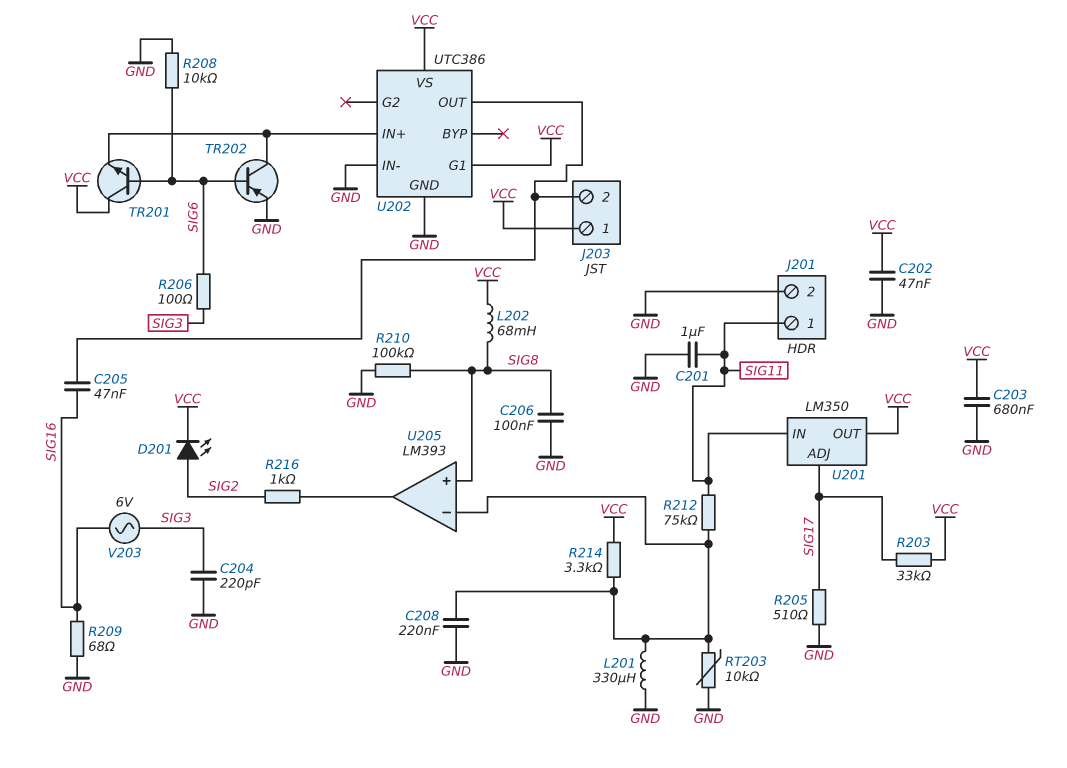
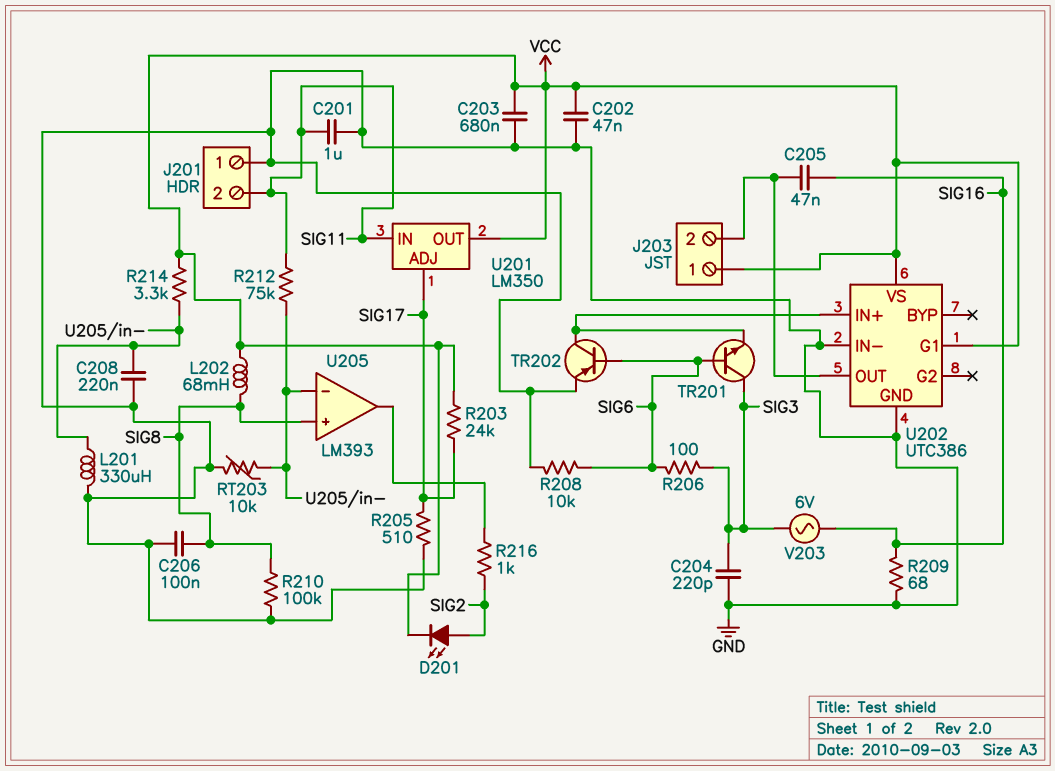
J201 pin 1: SIG11 -> GND
J201 pin 2: GND -> SIG11
R203: 33k (SIG17, VCC) -> 24k (SIG17, VCC)
TR201: NPN (B SIG6, C VCC, E U202/IN+) -> NPN (B SIG6, C SIG3, E U202/IN+)

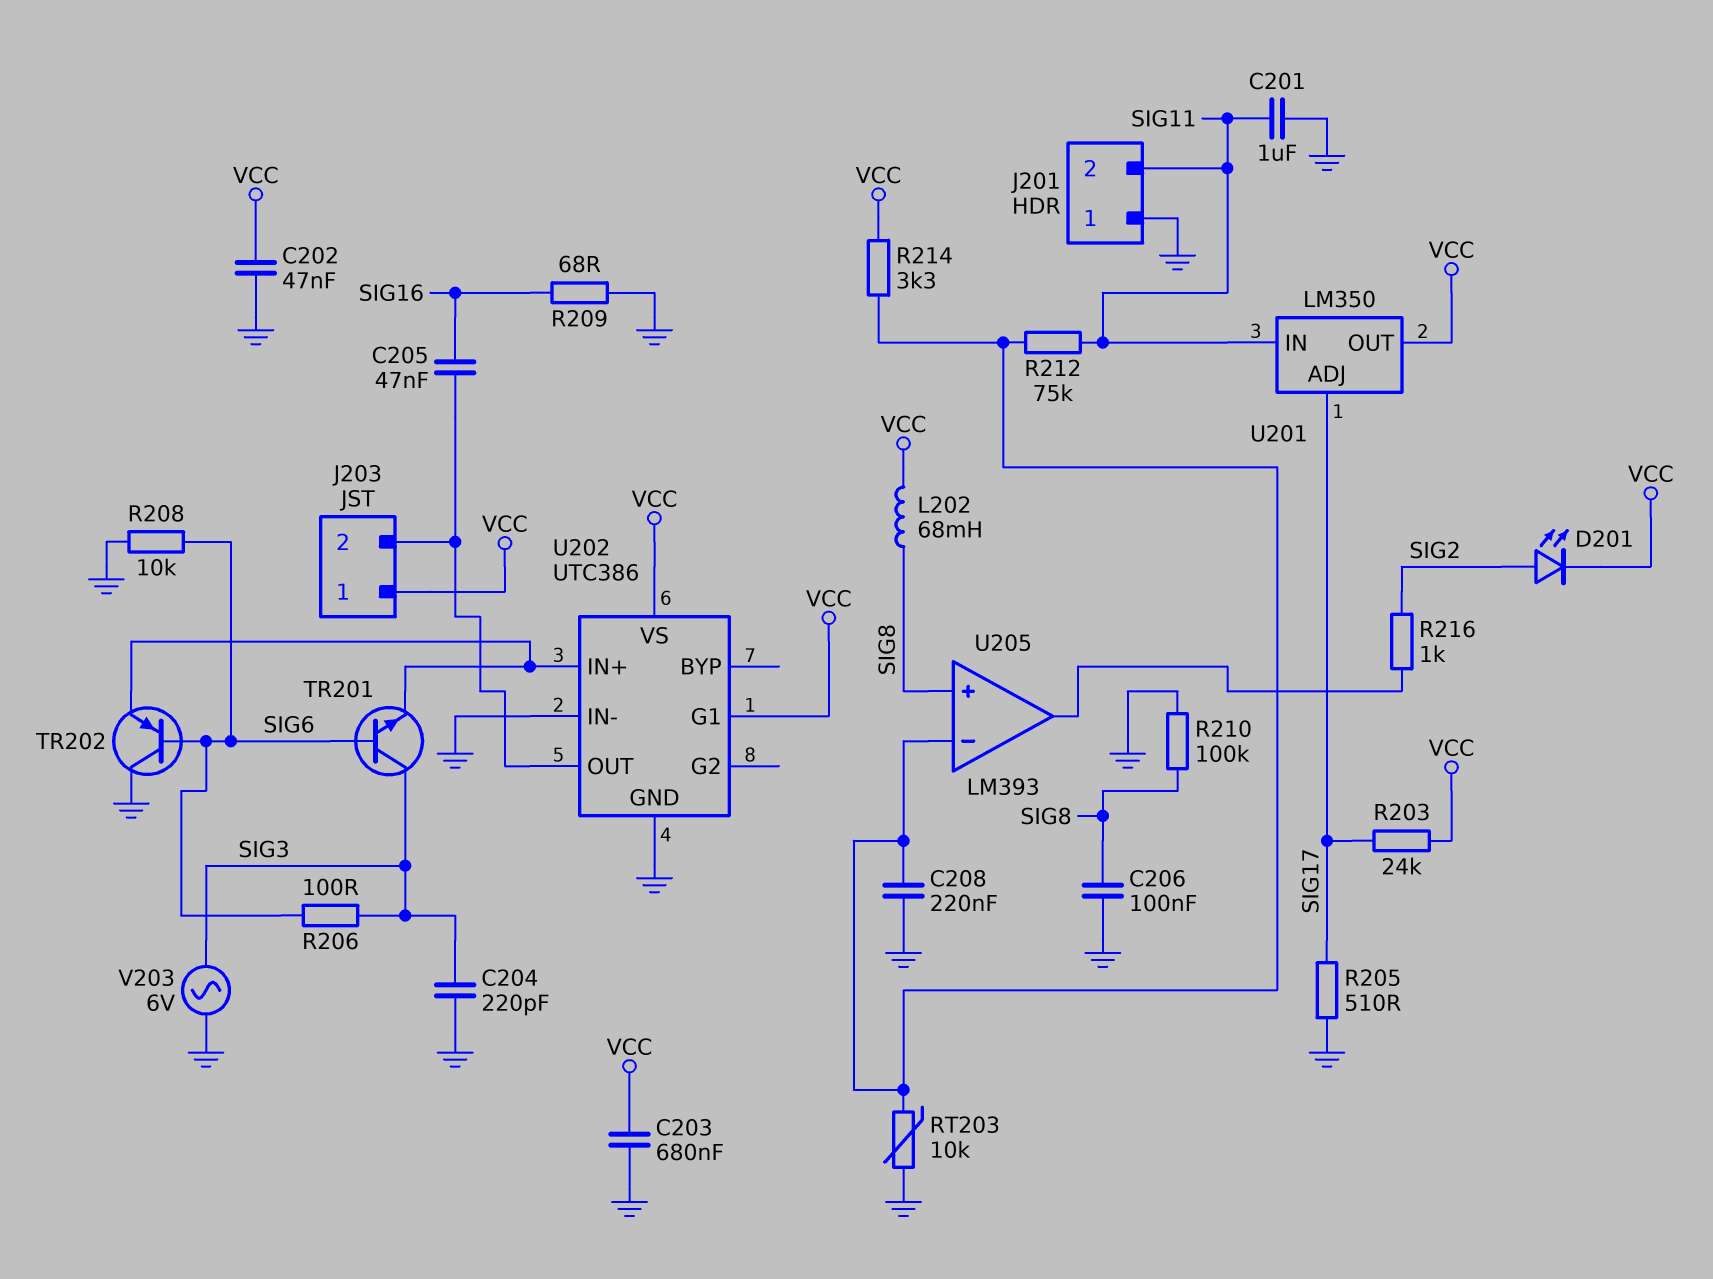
L201: 330uH (GND, U205/in-) -> none
TR202: PNP (B SIG6, C U202/IN+, E GND) -> PNP (B SIG6, C GND, E U202/IN+)
V203: AC 6V (SIG3, SIG16) -> AC 6V (GND, SIG3)

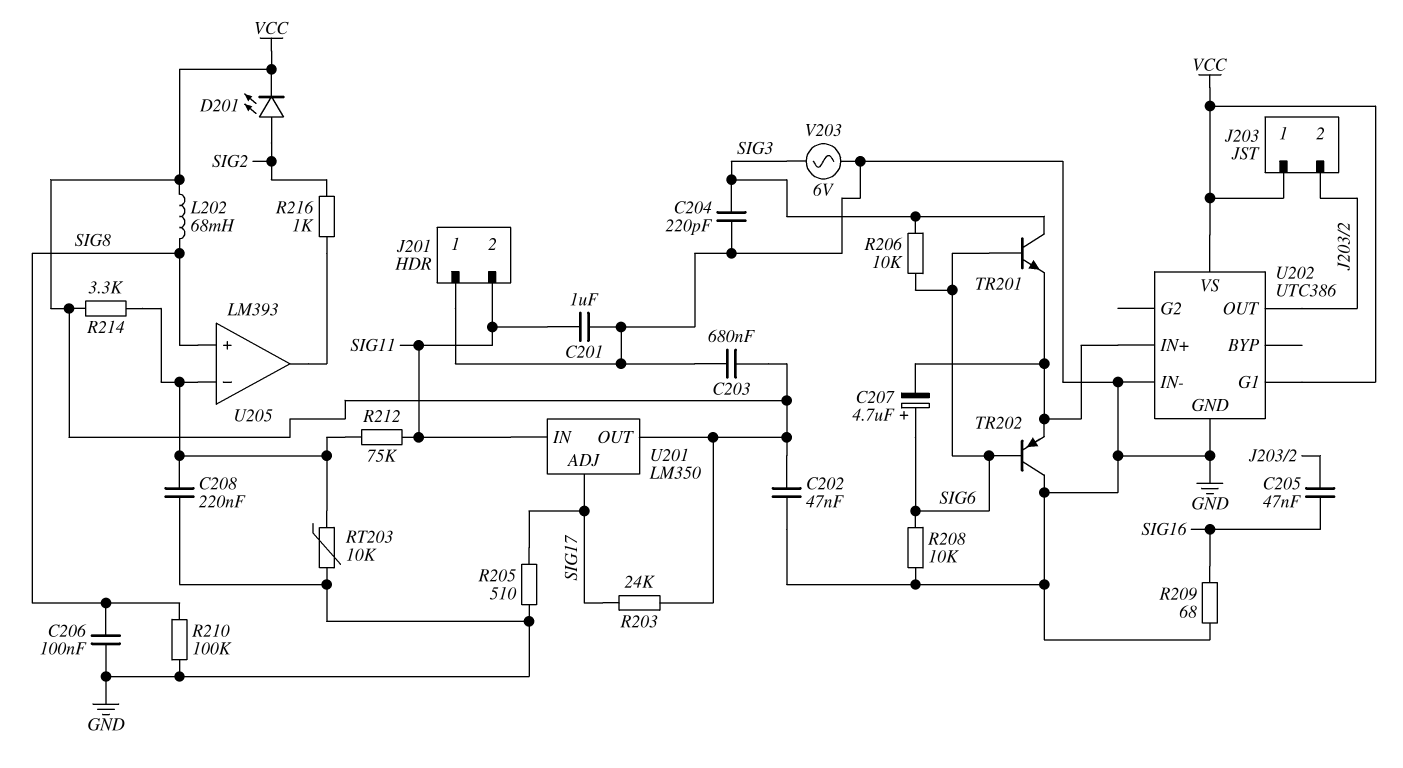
C207: none -> 4.7uF (plus SIG6, minus U202/IN+)
R206: 100 (SIG3, SIG6) -> 10k (SIG3, SIG6)

